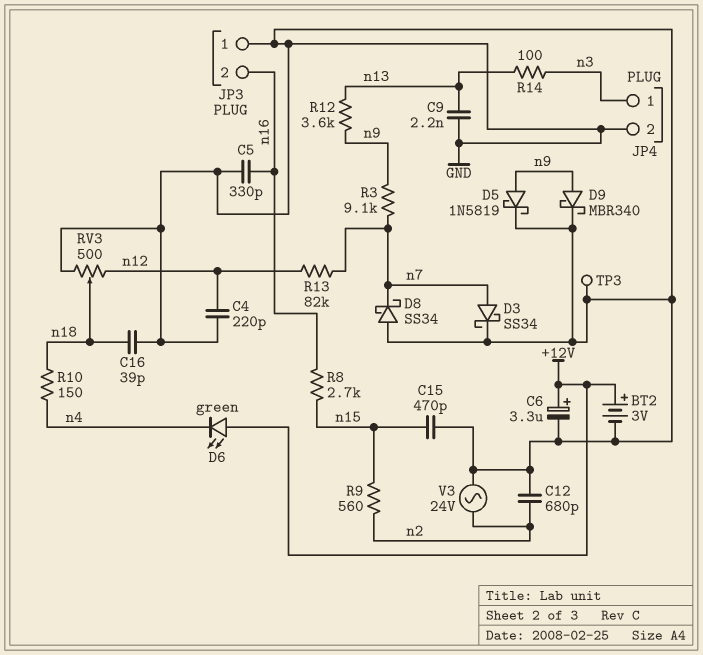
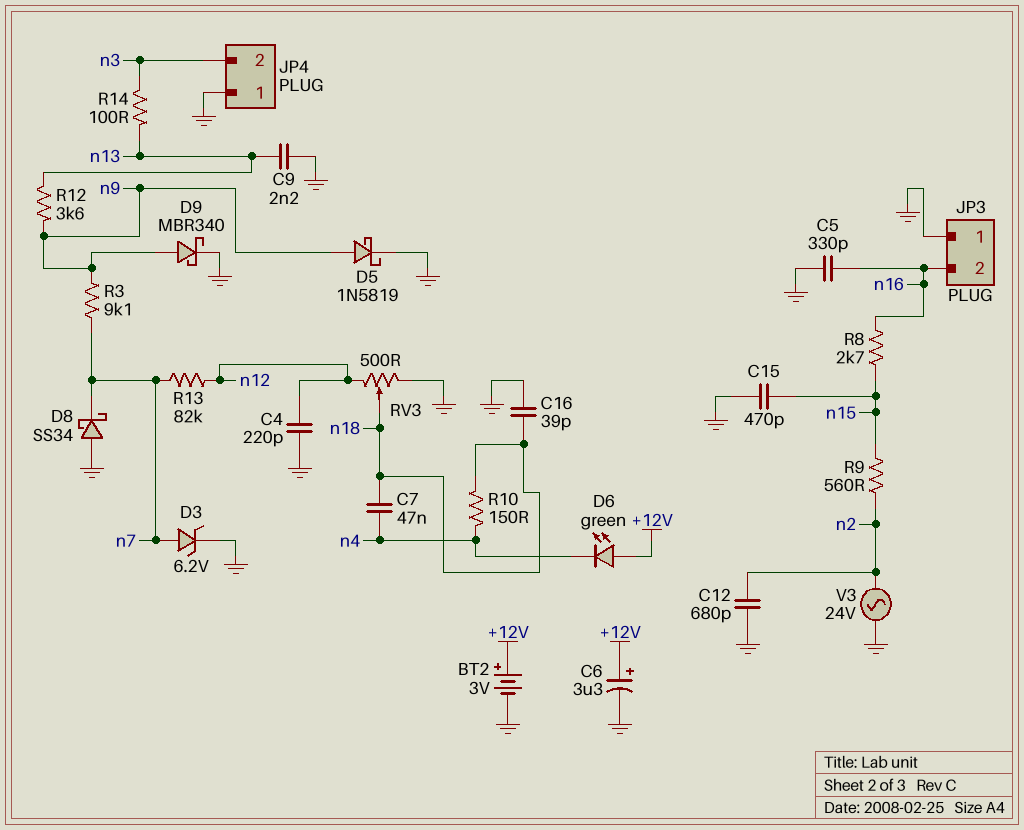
C7: none -> 47nF (n4, n18)
D3: schottky SS34 (A n7, K GND) -> zener 6.2V (A n7, K GND)
JP4 pin 1: n3 -> GND
JP4 pin 2: GND -> n3
TP3: test point (GND) -> none

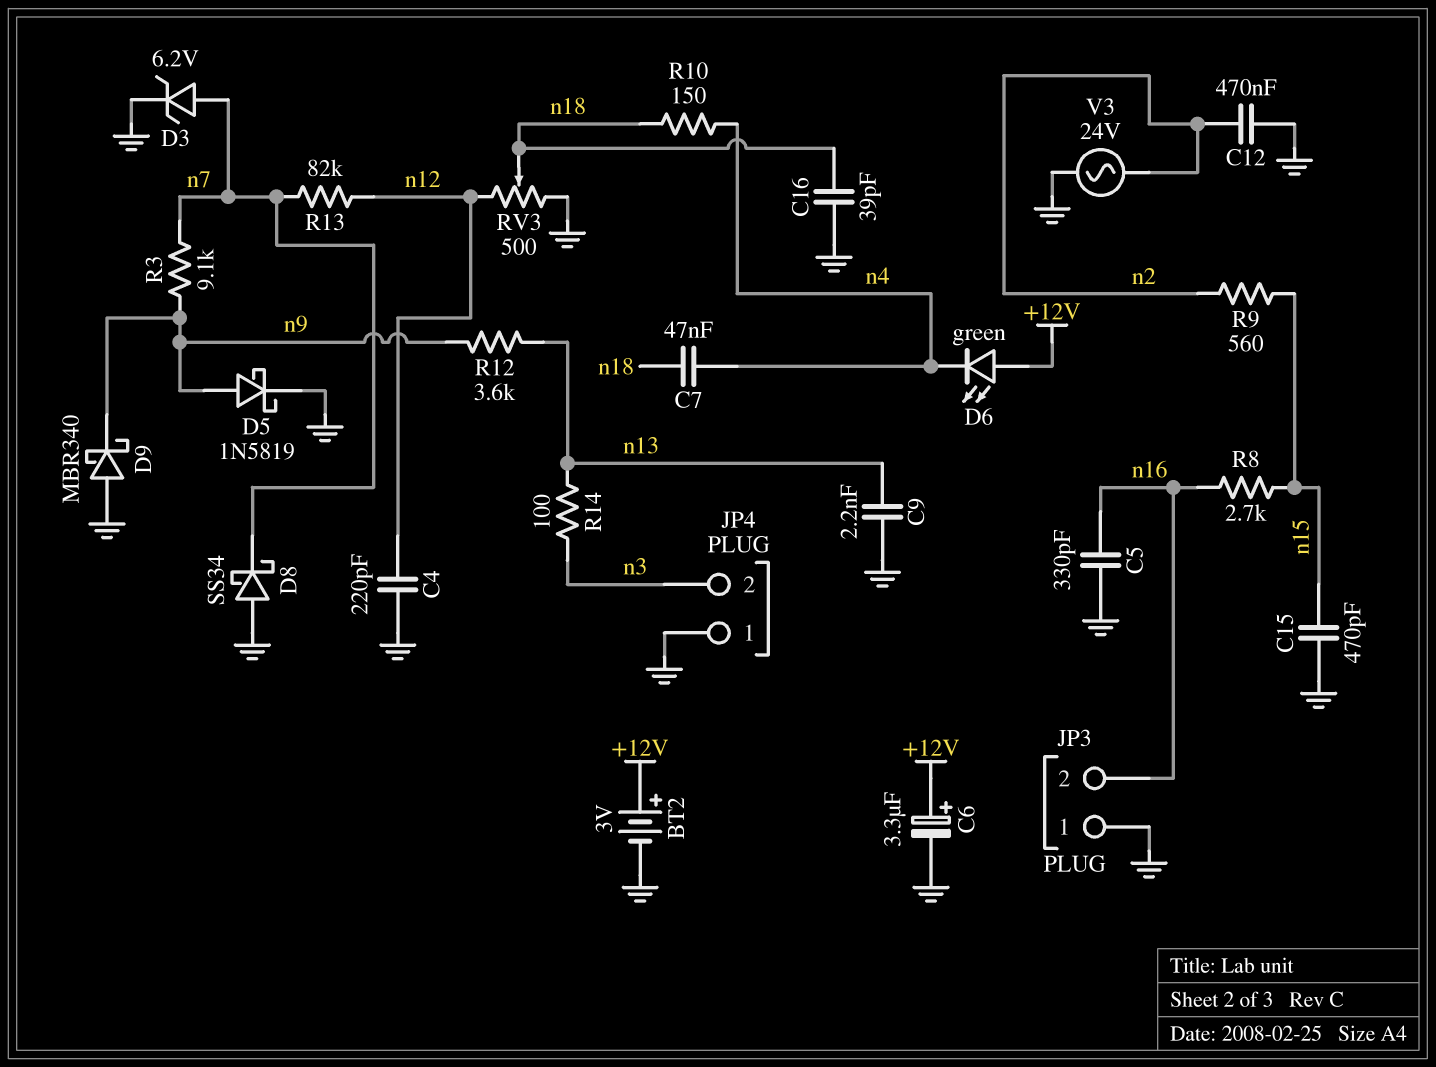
C12: 680pF (GND, n2) -> 470nF (GND, n2)
D9: schottky MBR340 (A n9, K GND) -> schottky MBR340 (A GND, K n9)

